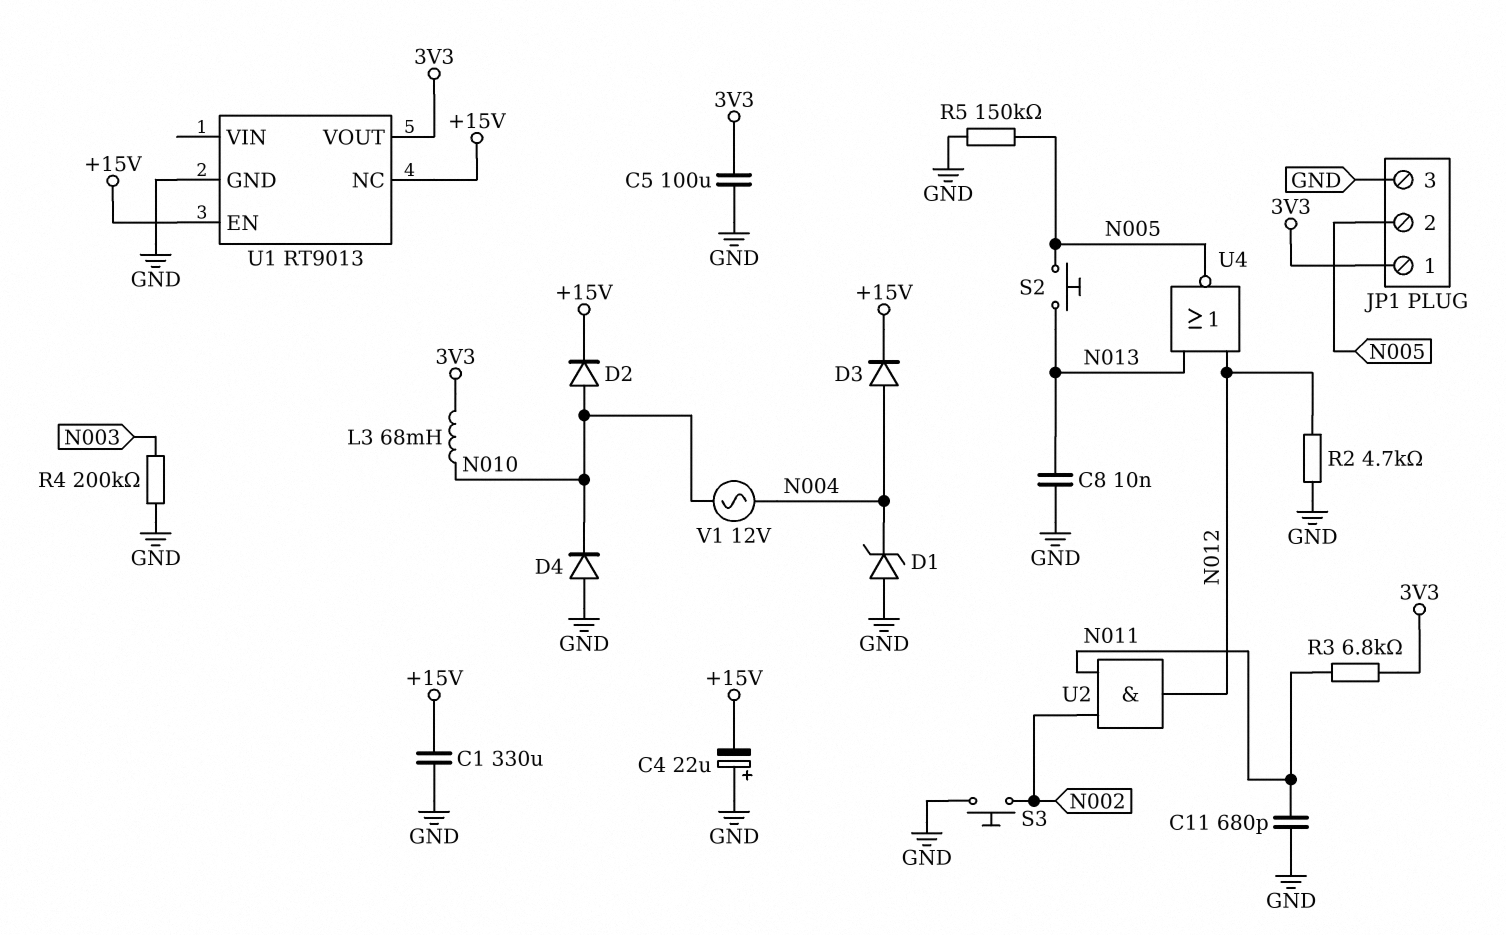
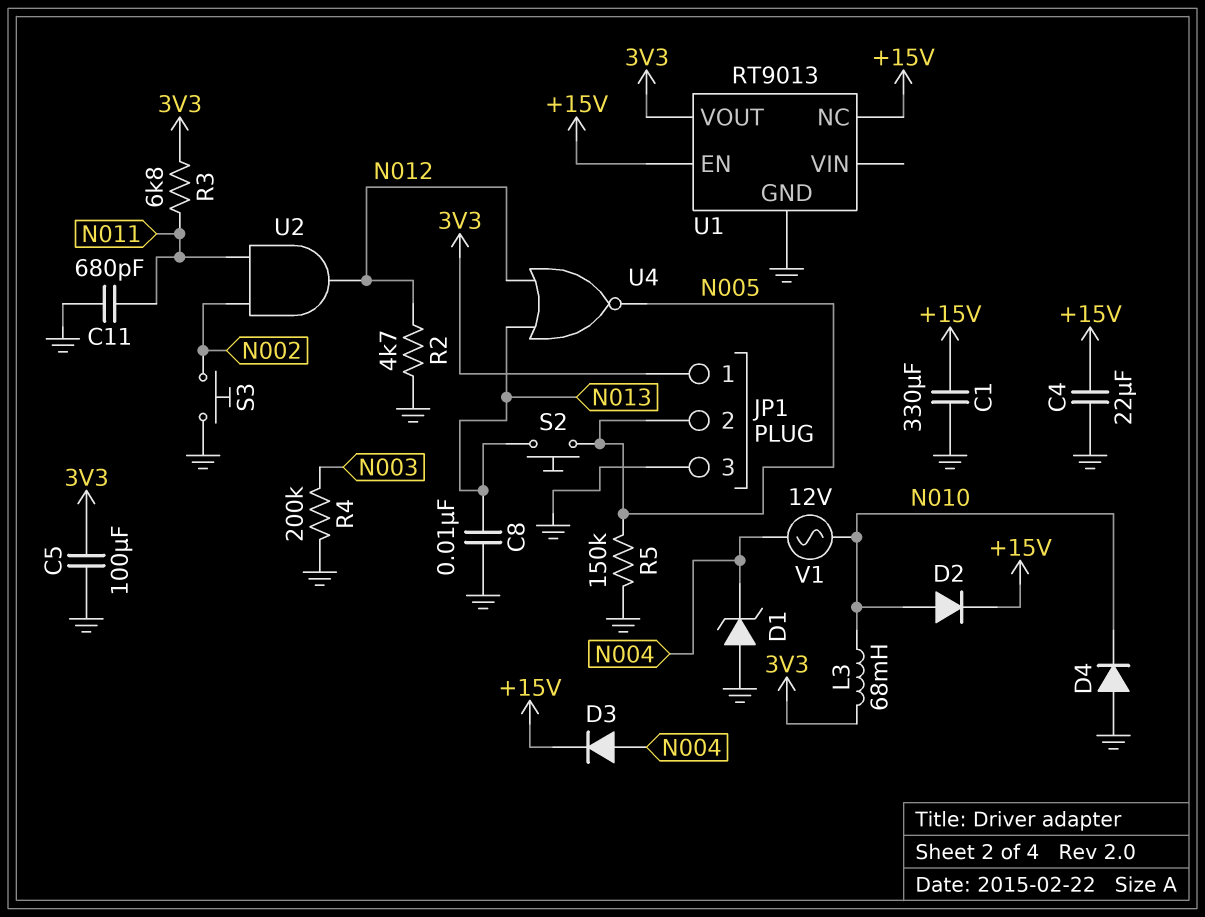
C4: 22uF (plus GND, minus +15V) -> 22uF (+15V, GND)

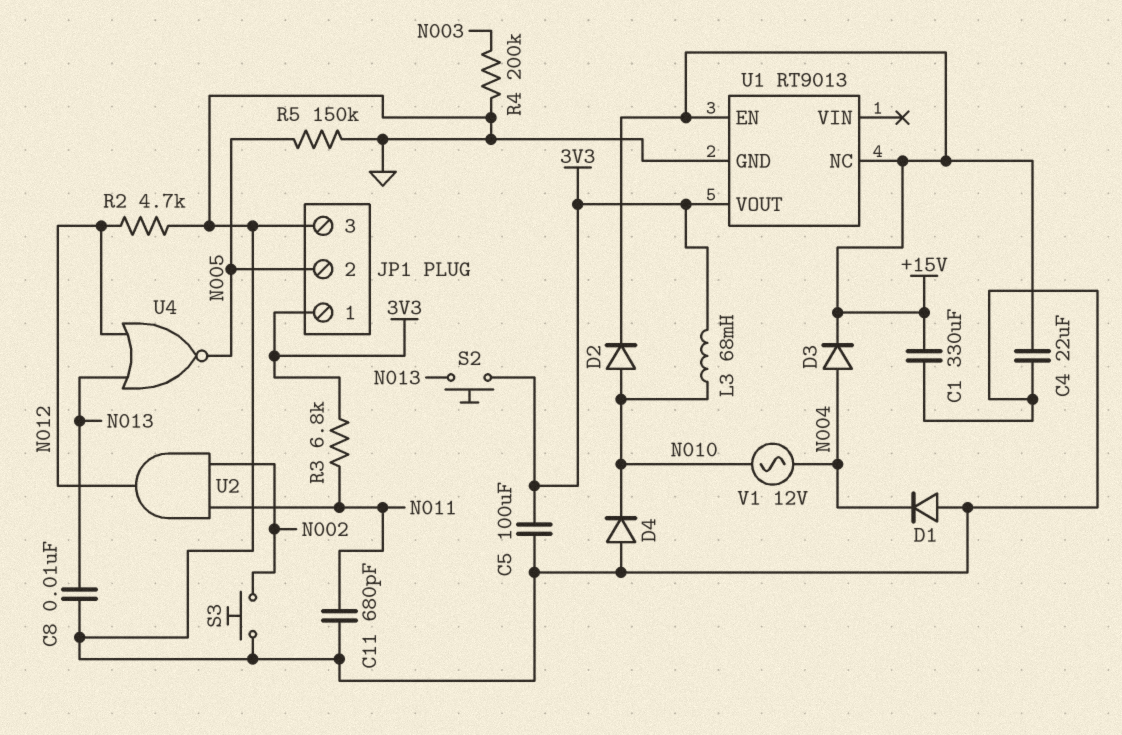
D1: zener (A GND, K N004) -> diode (A GND, K N004)
S2: button (N005, N013) -> button (3V3, N013)

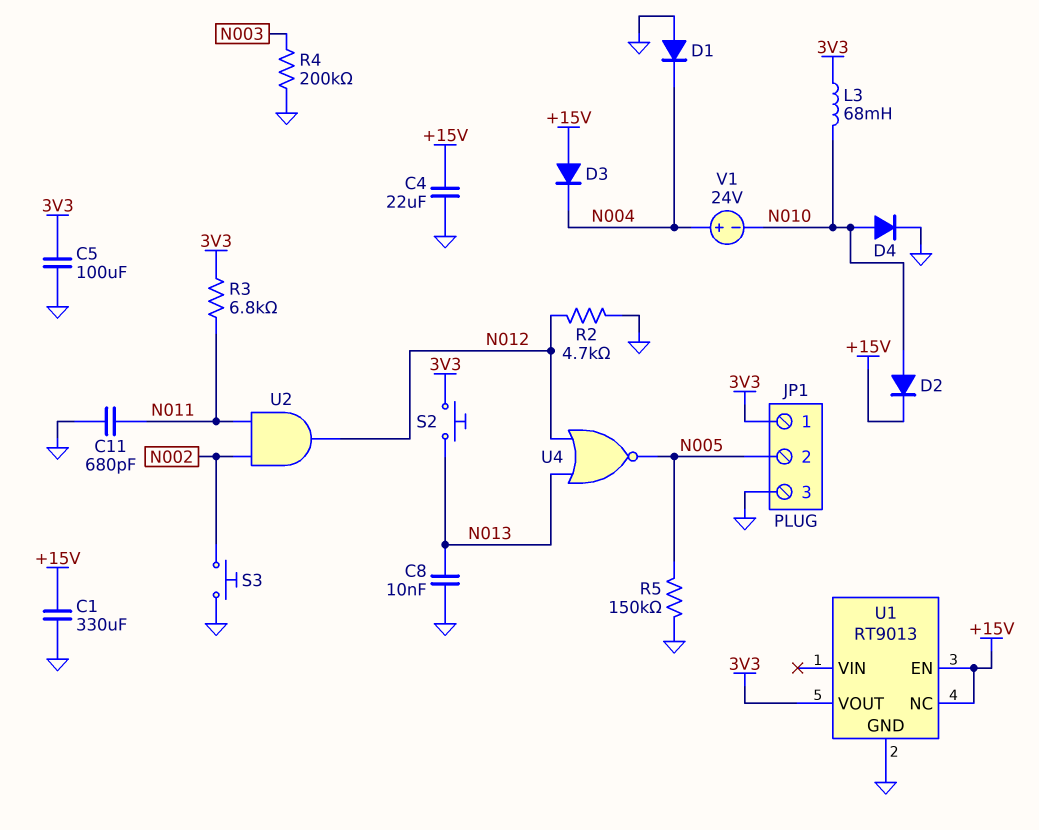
D3: diode (A N004, K +15V) -> diode (A +15V, K N004)
D4: diode (A GND, K N010) -> diode (A N010, K GND)
V1: AC 12V (N004, N010) -> 24V (plus N004, minus N010)

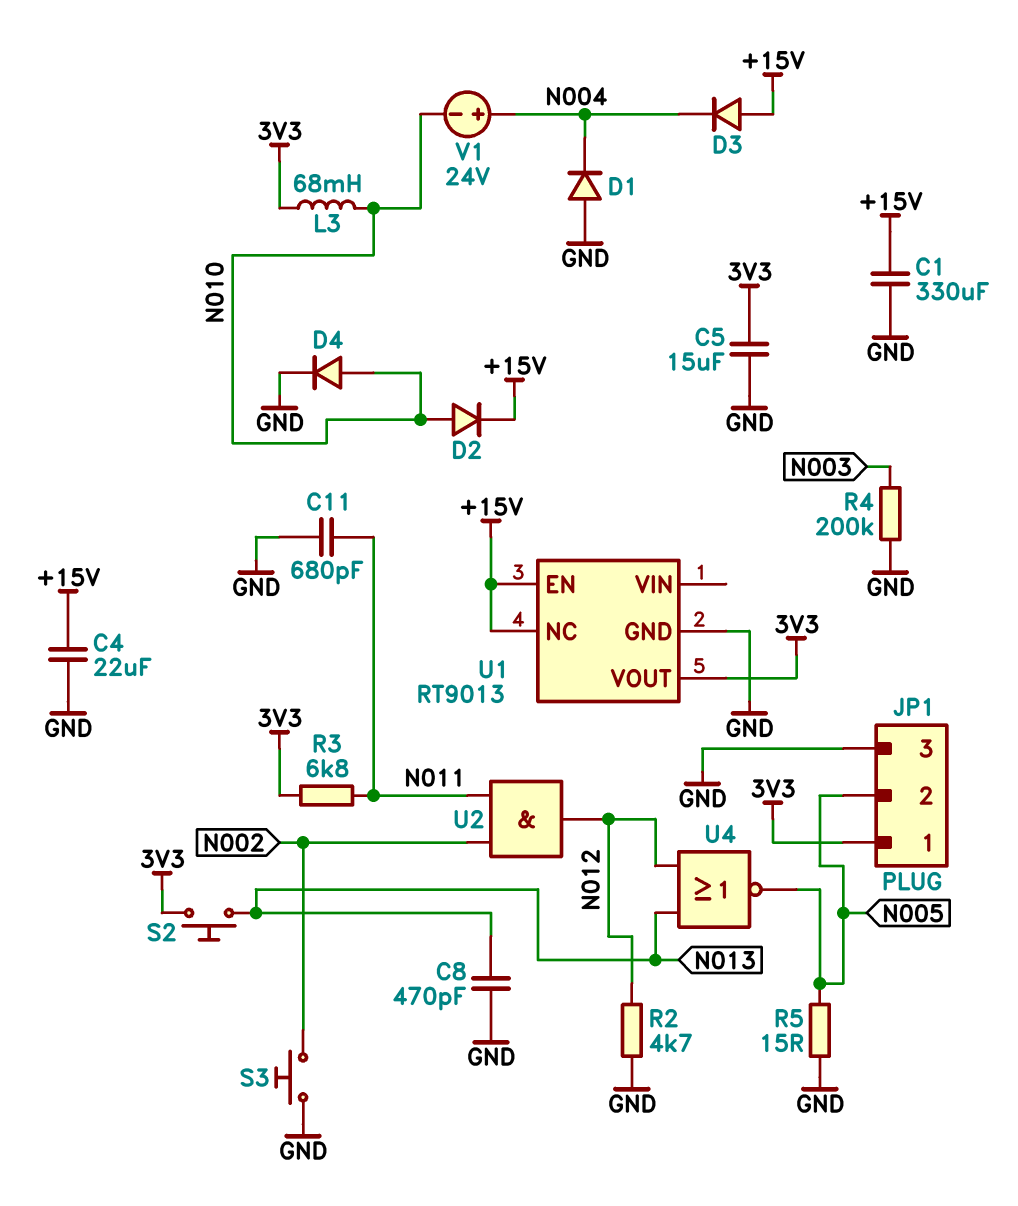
C5: 100uF (3V3, GND) -> 15uF (3V3, GND)
C8: 10nF (GND, N013) -> 470pF (GND, N013)
R5: 150k (GND, N005) -> 15 (GND, N005)

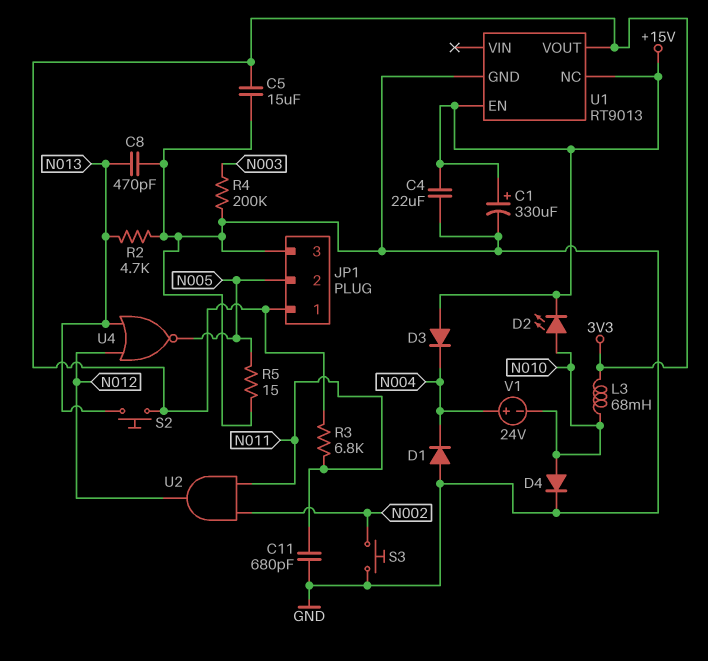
C1: 330uF (+15V, GND) -> 330uF (plus +15V, minus GND)
D2: diode (A N010, K +15V) -> LED (A N010, K +15V)
R2: 4.7k (GND, N012) -> 4.7k (GND, N013)

